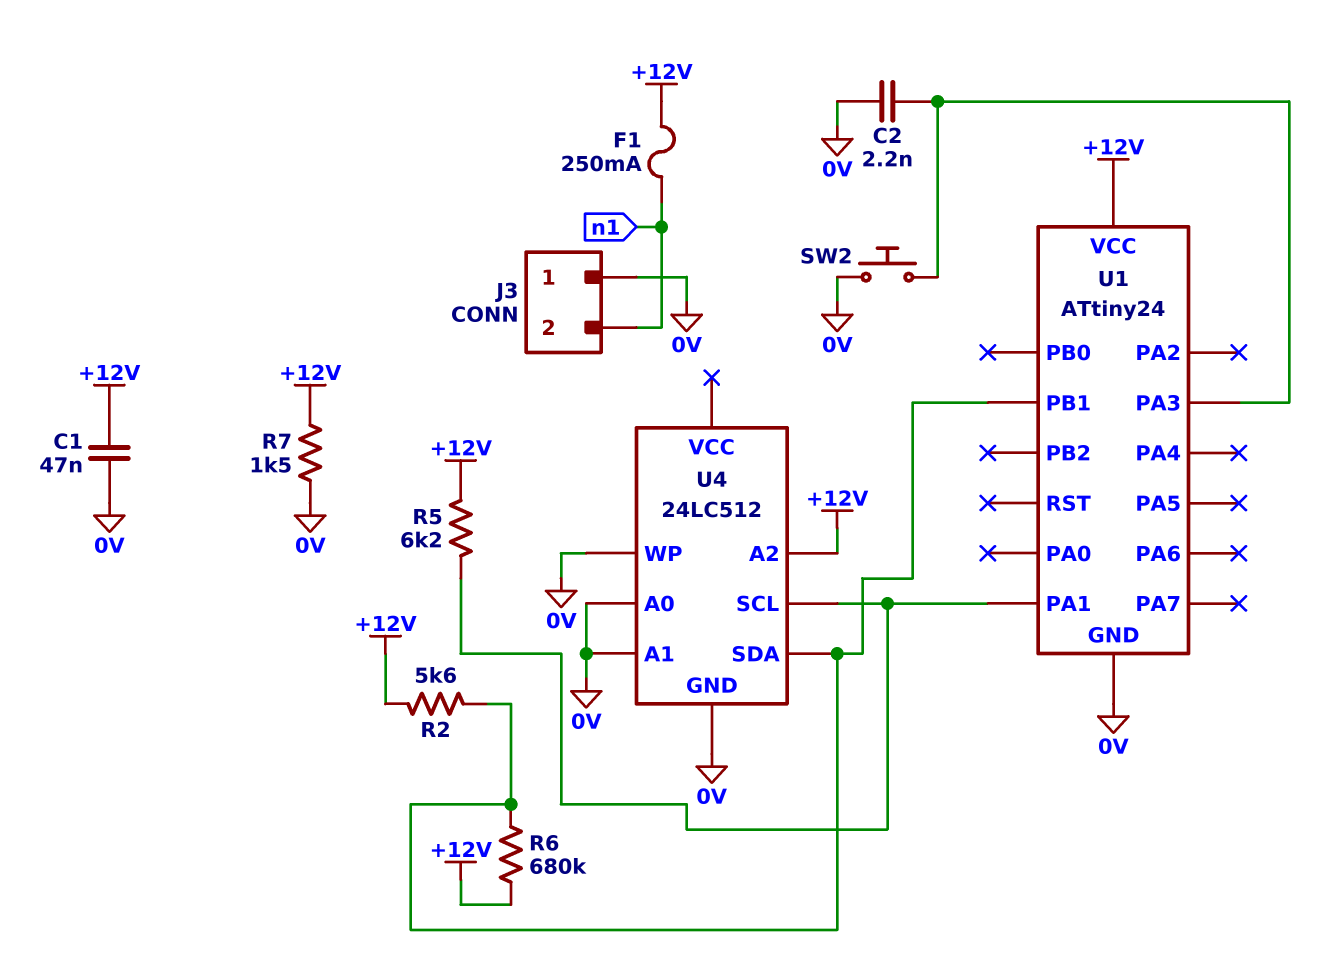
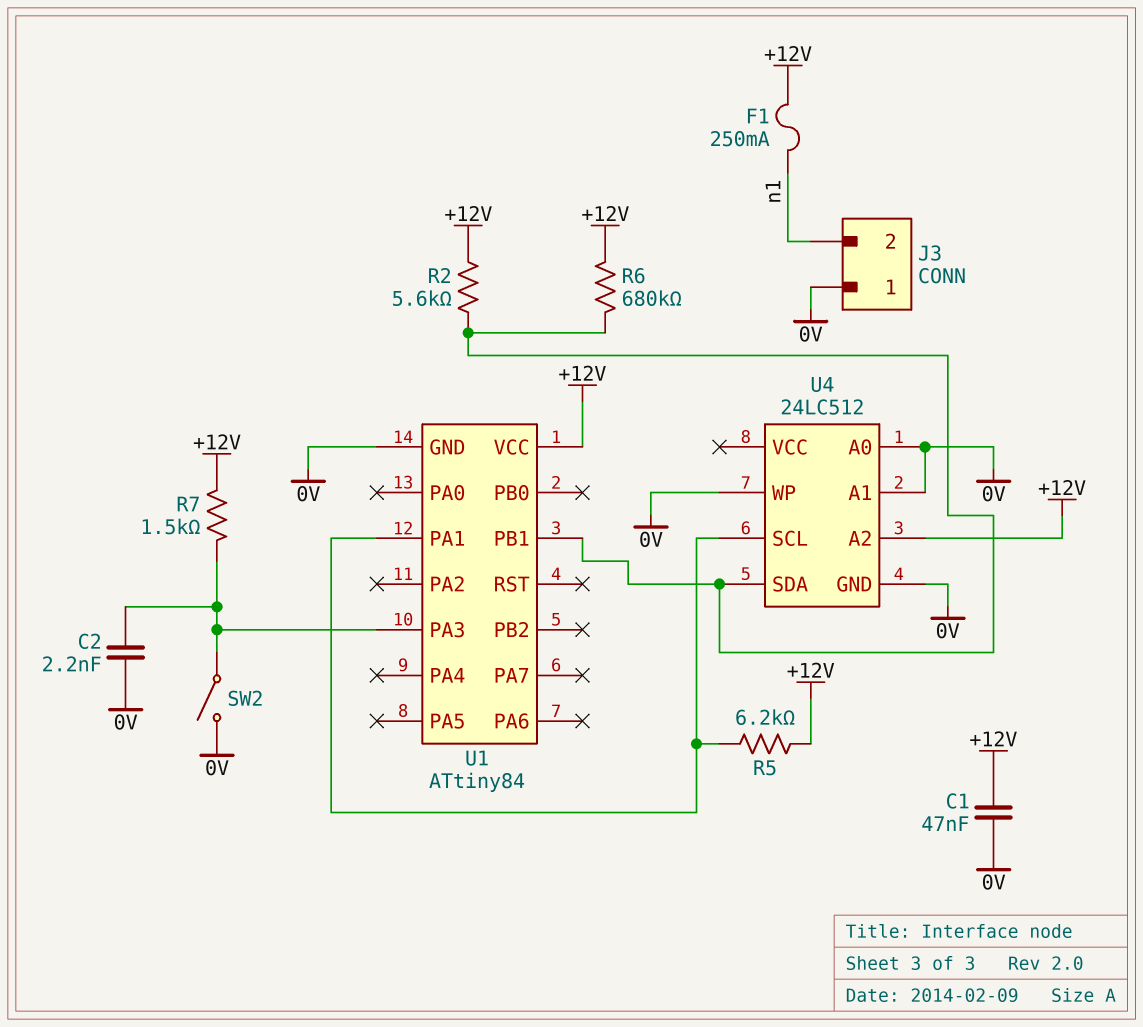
R7: 1.5k (+12V, 0V) -> 1.5k (+12V, U1/PA3)
SW2: button (0V, U1/PA3) -> switch (0V, U1/PA3)
U1: ATtiny24 -> ATtiny84

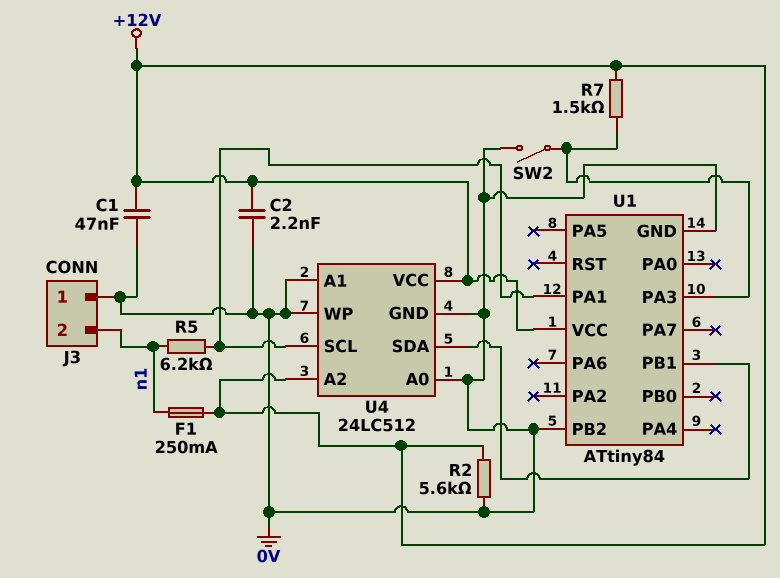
C2: 2.2nF (0V, U1/PA3) -> 2.2nF (+12V, 0V)
R2: 5.6k (+12V, U1/PB1) -> 5.6k (+12V, 0V)
R5: 6.2k (+12V, U1/PA1) -> 6.2k (U1/PA1, n1)
R6: 680k (+12V, U1/PB1) -> none
U1 pin PB2: none -> 0V
U4 pin VCC: none -> +12V

